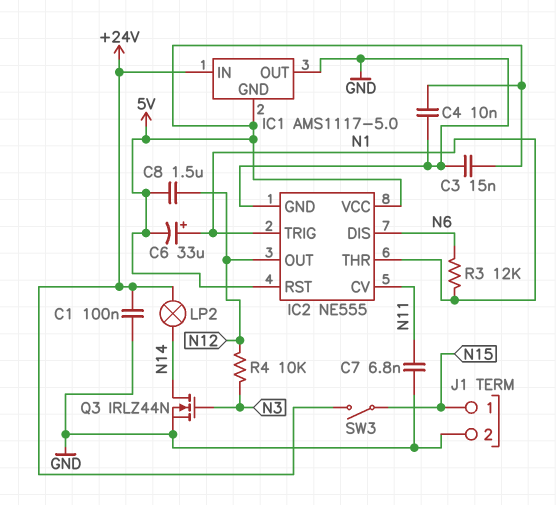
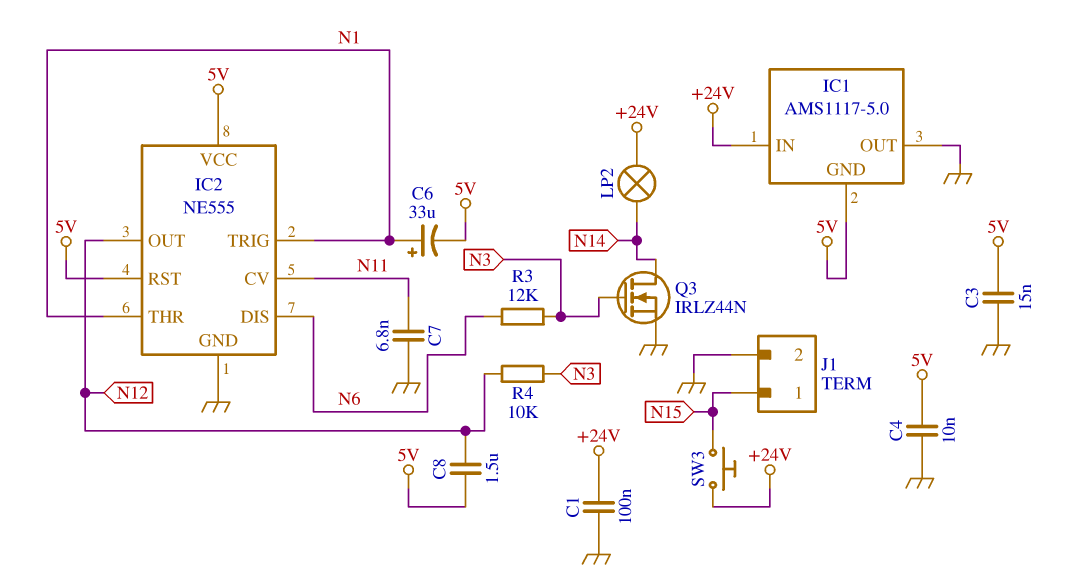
R3: 12k (N1, N6) -> 12k (N3, N6)
SW3: switch (+24V, N15) -> button (+24V, N15)

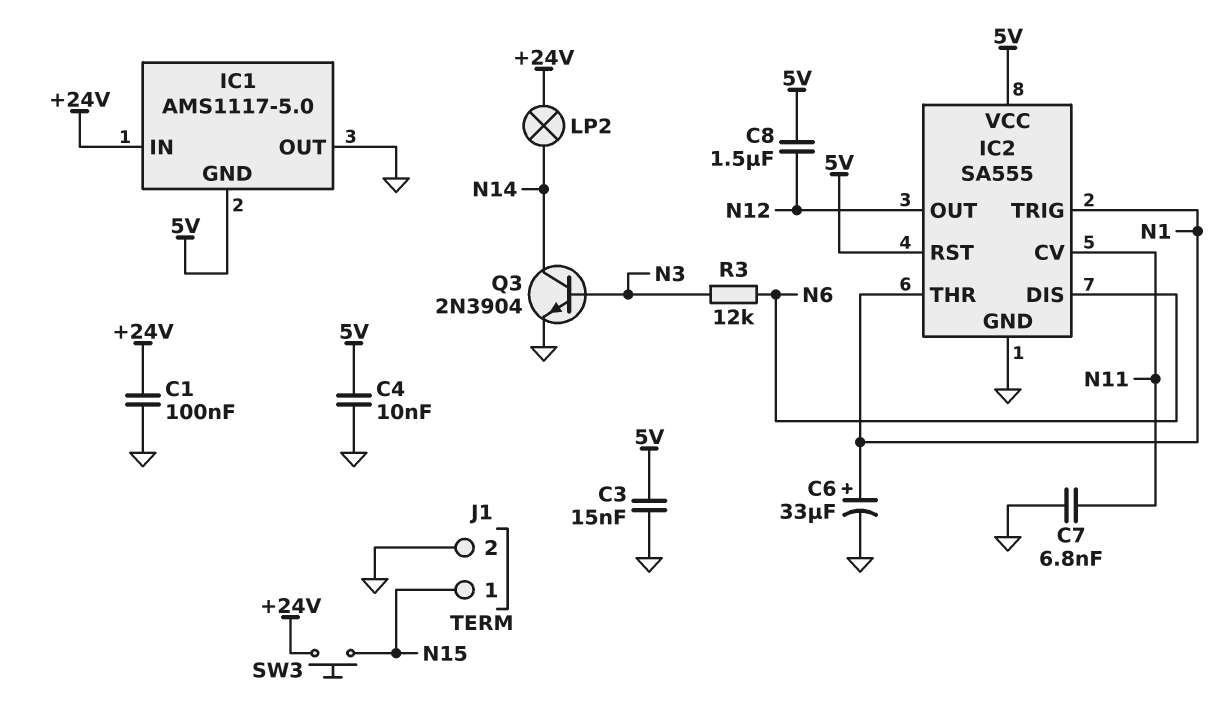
C6: 33uF (plus N1, minus 5V) -> 33uF (plus N1, minus GND)
IC2: NE555 -> SA555
Q3: NMOS IRLZ44N (G N3, D N14, S GND) -> NPN 2N3904 (B N3, C N14, E GND)
R4: 10k (N3, N12) -> none

